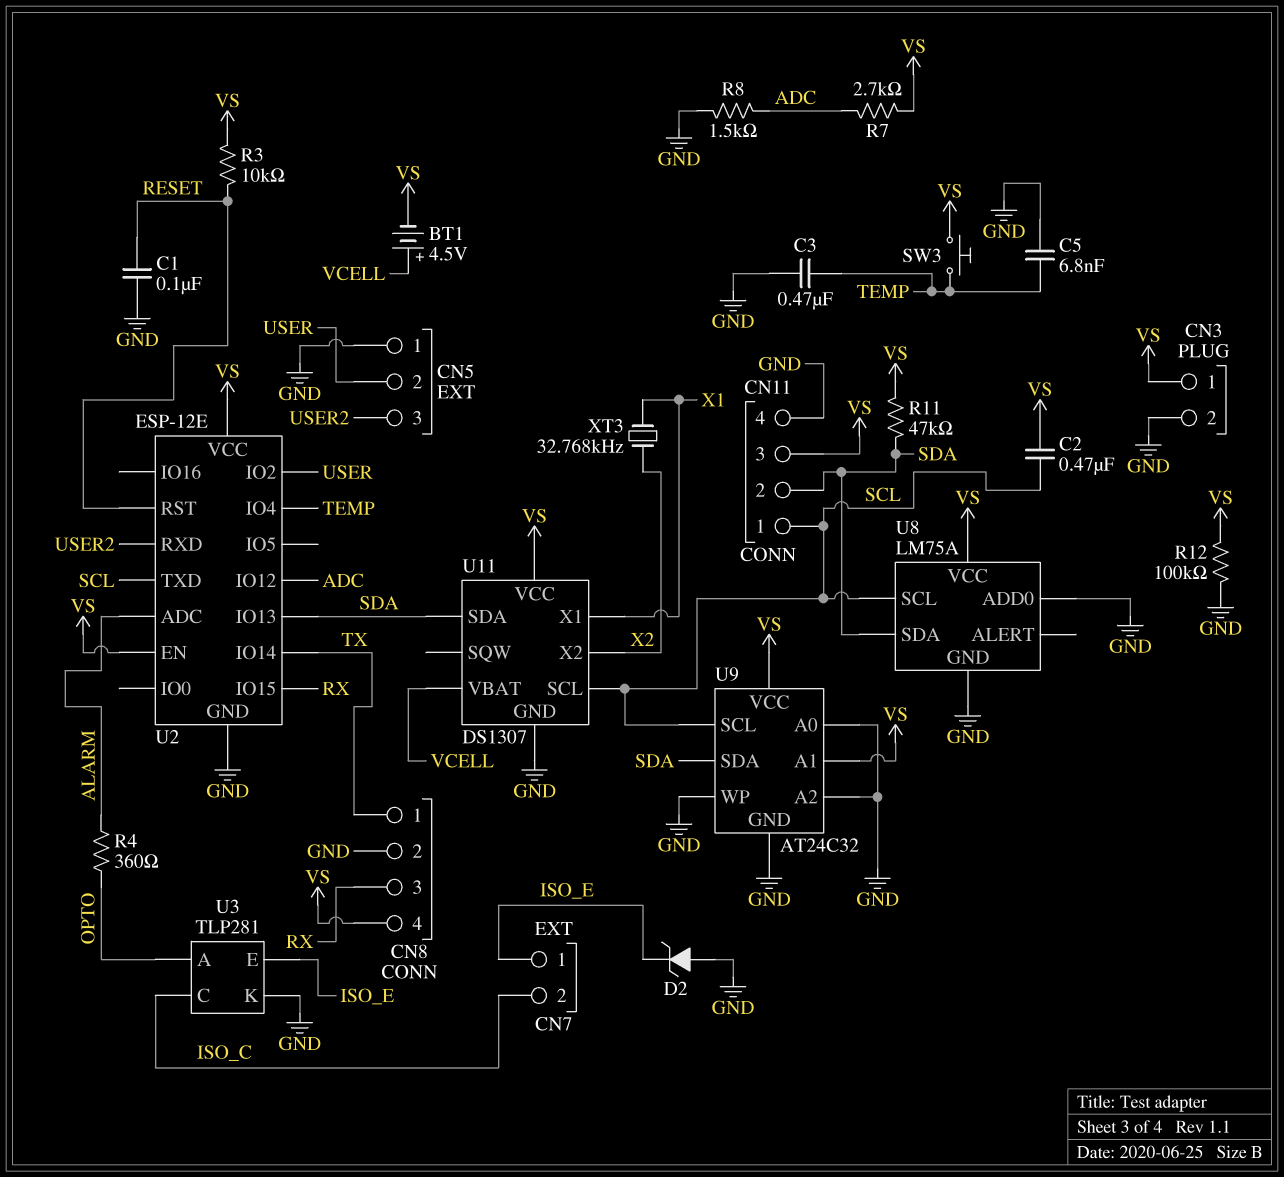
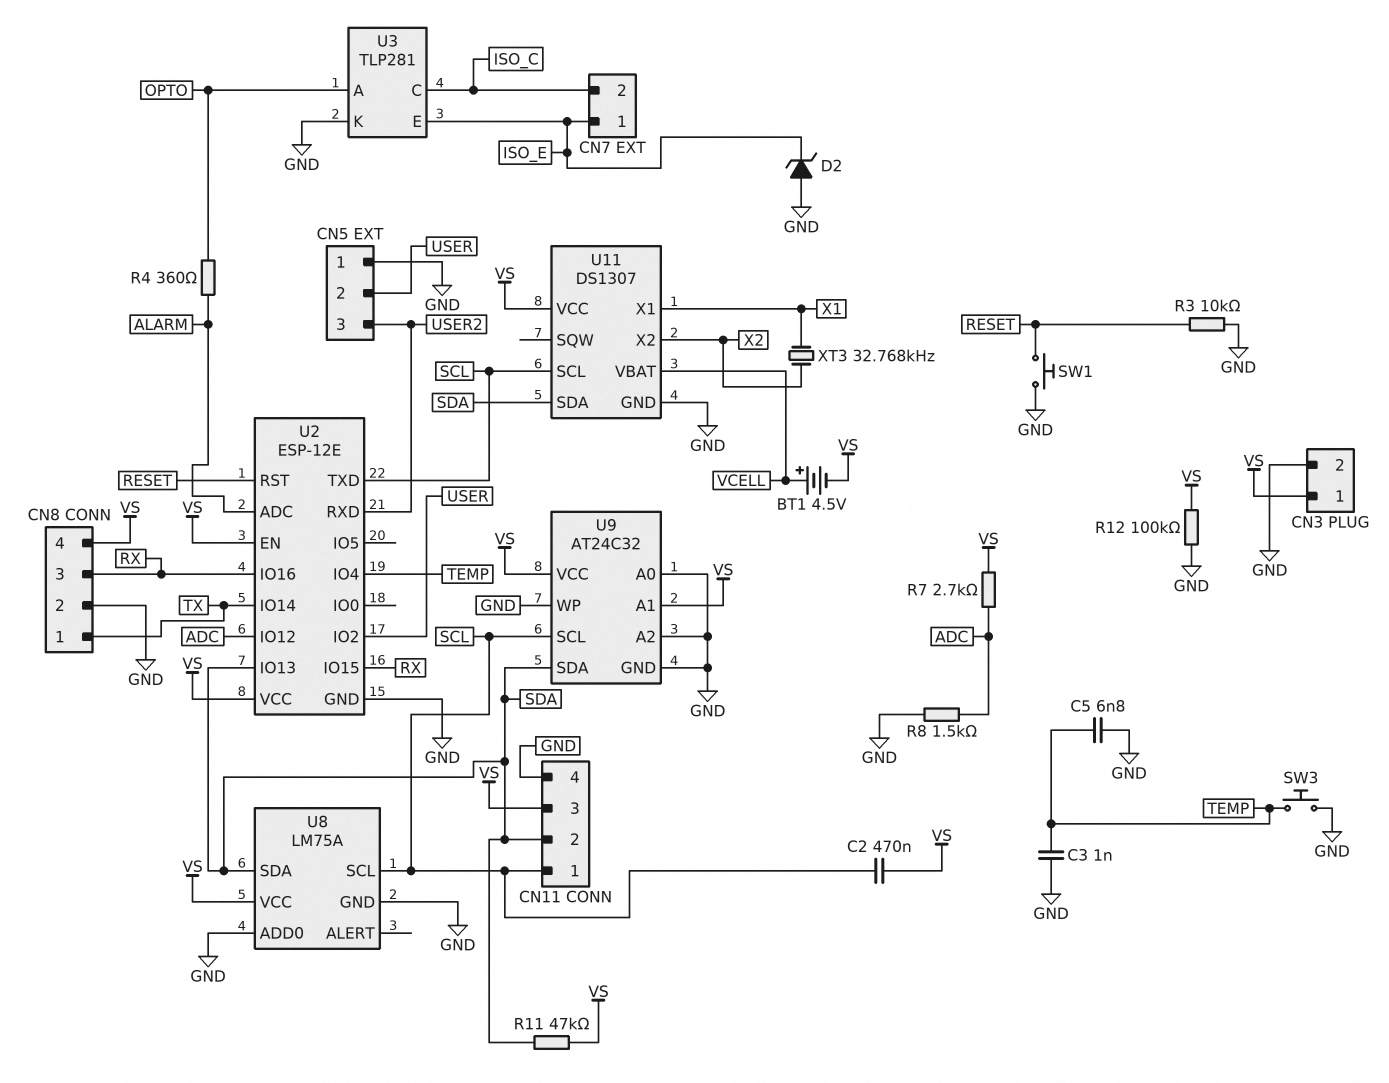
C1: 100nF (GND, RESET) -> none
C3: 470nF (GND, TEMP) -> 1nF (GND, TEMP)
R3: 10k (RESET, VS) -> 10k (GND, RESET)
SW1: none -> button (GND, RESET)
SW3: button (TEMP, VS) -> button (GND, TEMP)
U2 pin IO16: none -> RX

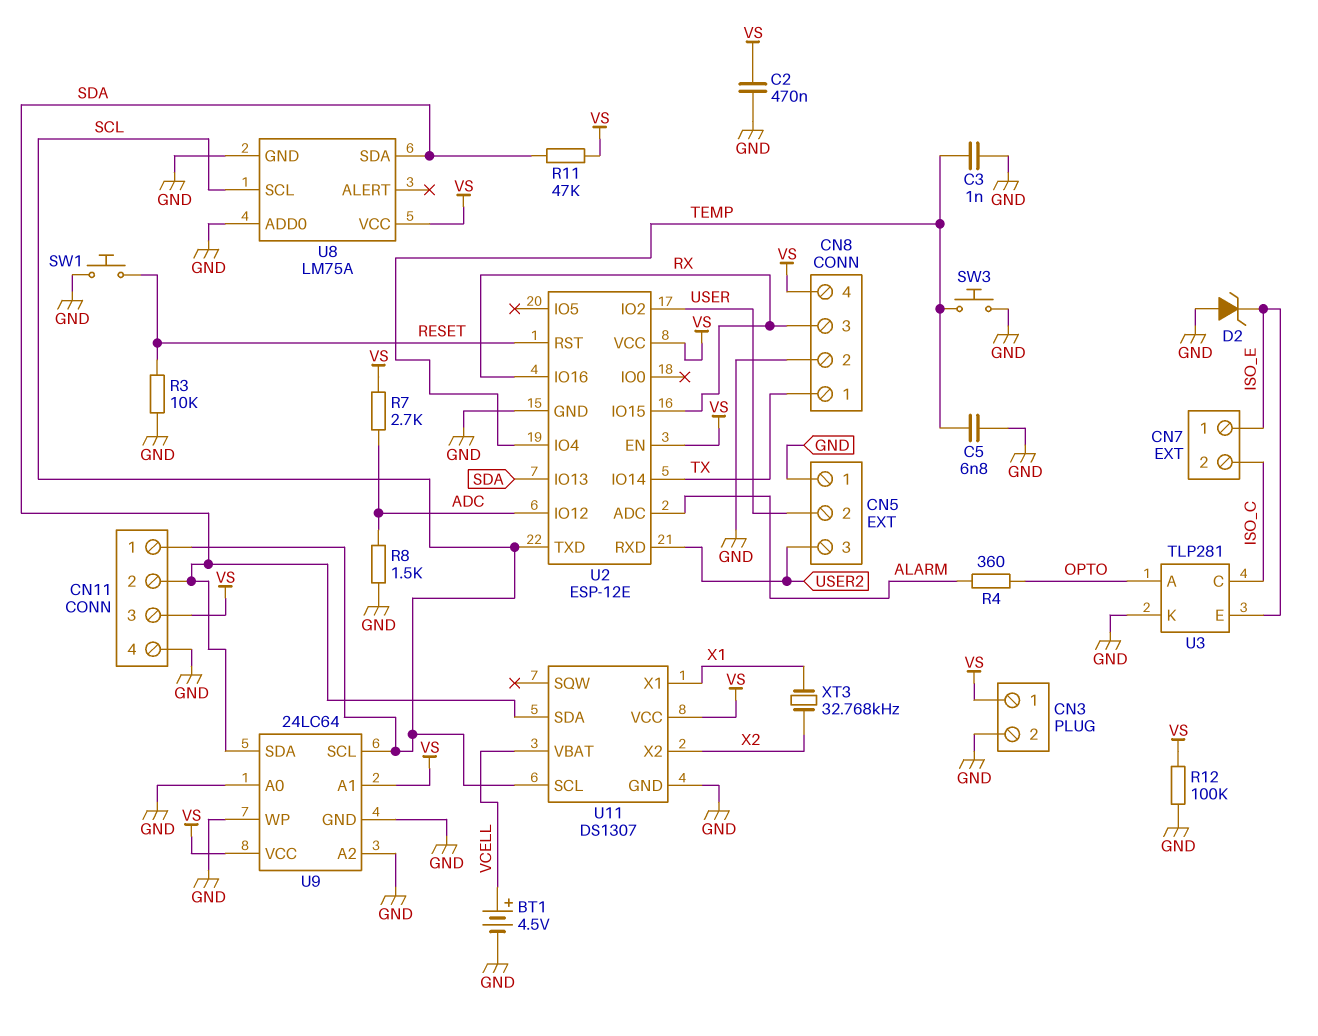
BT1: 4.5V (plus VCELL, minus VS) -> 4.5V (plus VCELL, minus GND)
C2: 470nF (SCL, VS) -> 470nF (GND, VS)
U9: AT24C32 -> 24LC64

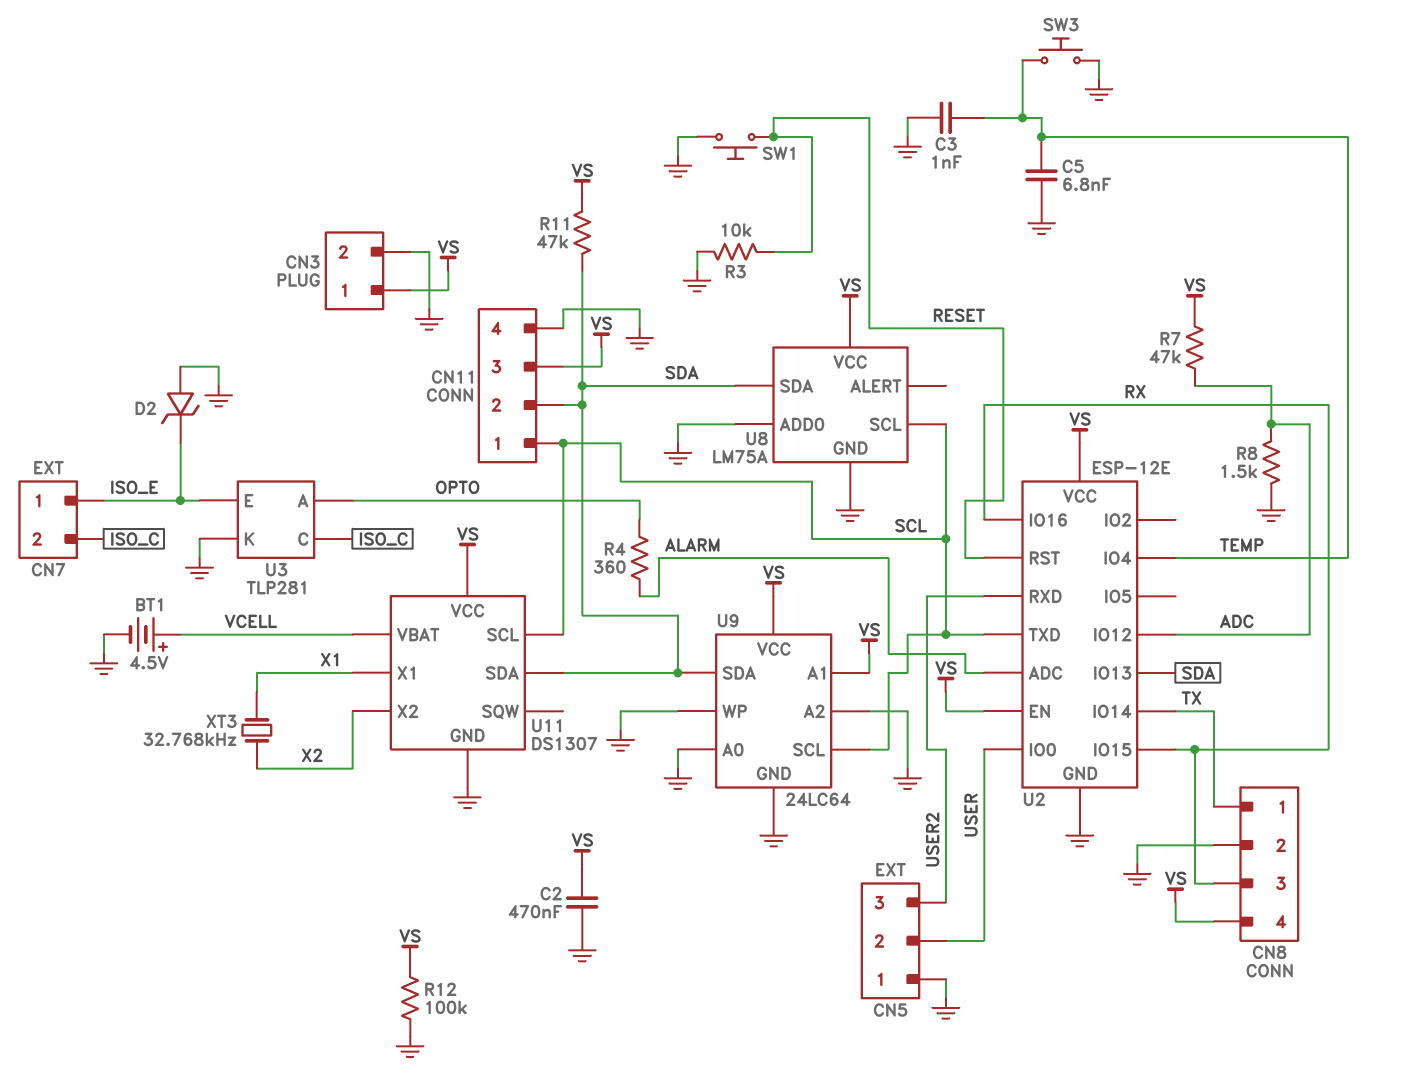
R7: 2.7k (ADC, VS) -> 47k (ADC, VS)
U2 pin IO0: none -> USER
U2 pin IO2: USER -> none

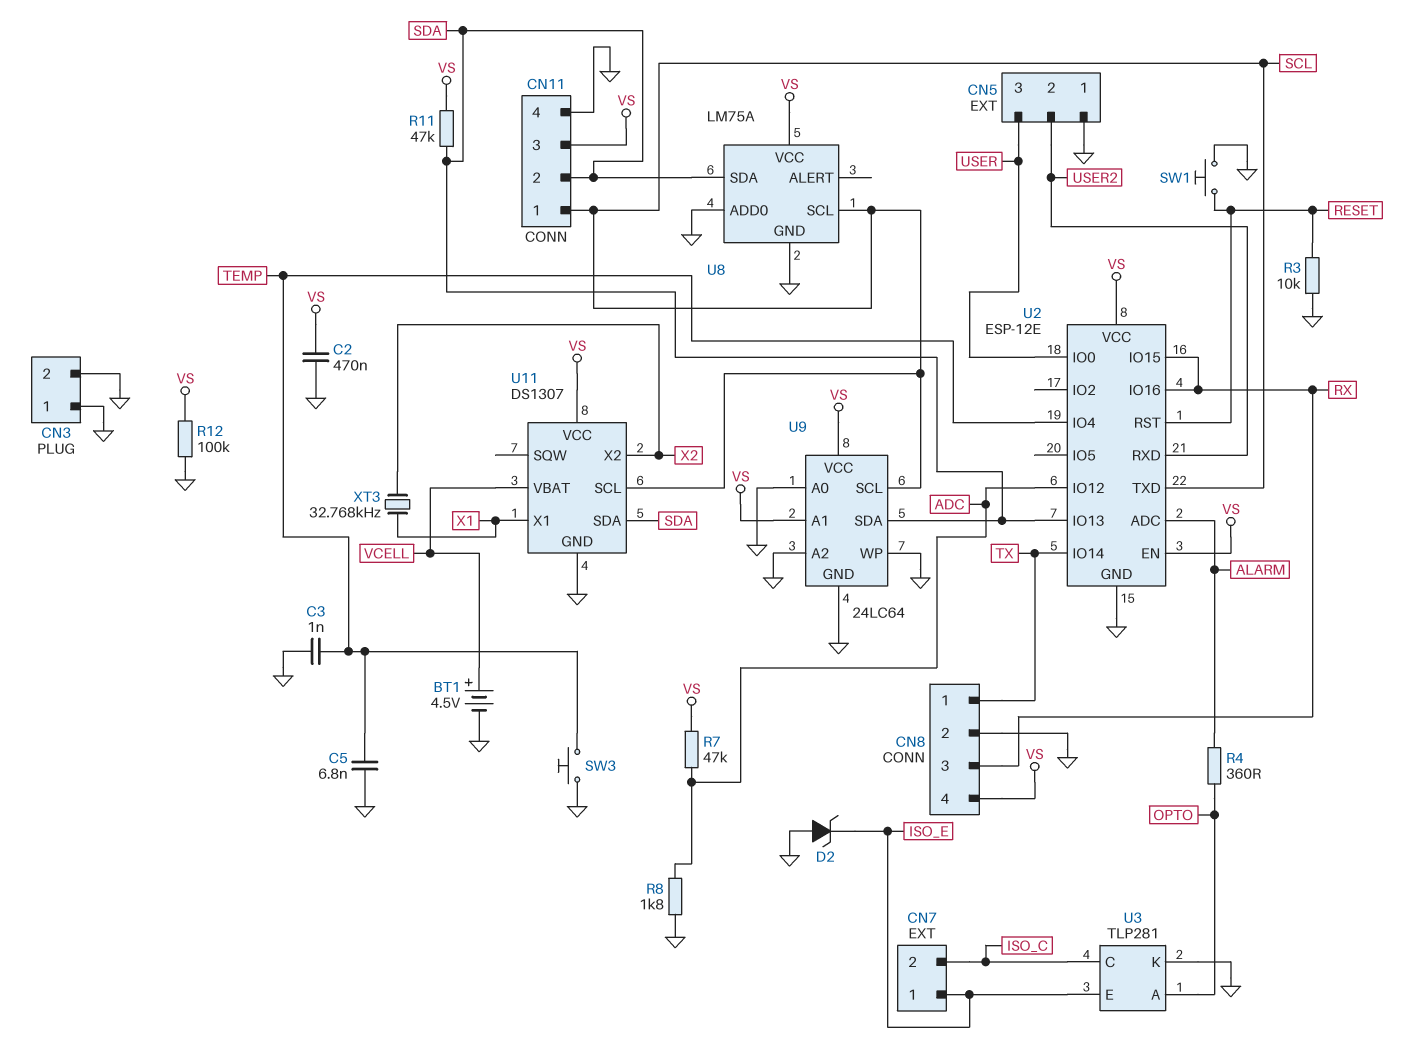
CN3 pin 1: VS -> GND
CN5 pin 2: USER -> USER2
CN5 pin 3: USER2 -> USER
R8: 1.5k (ADC, GND) -> 1.8k (ADC, GND)

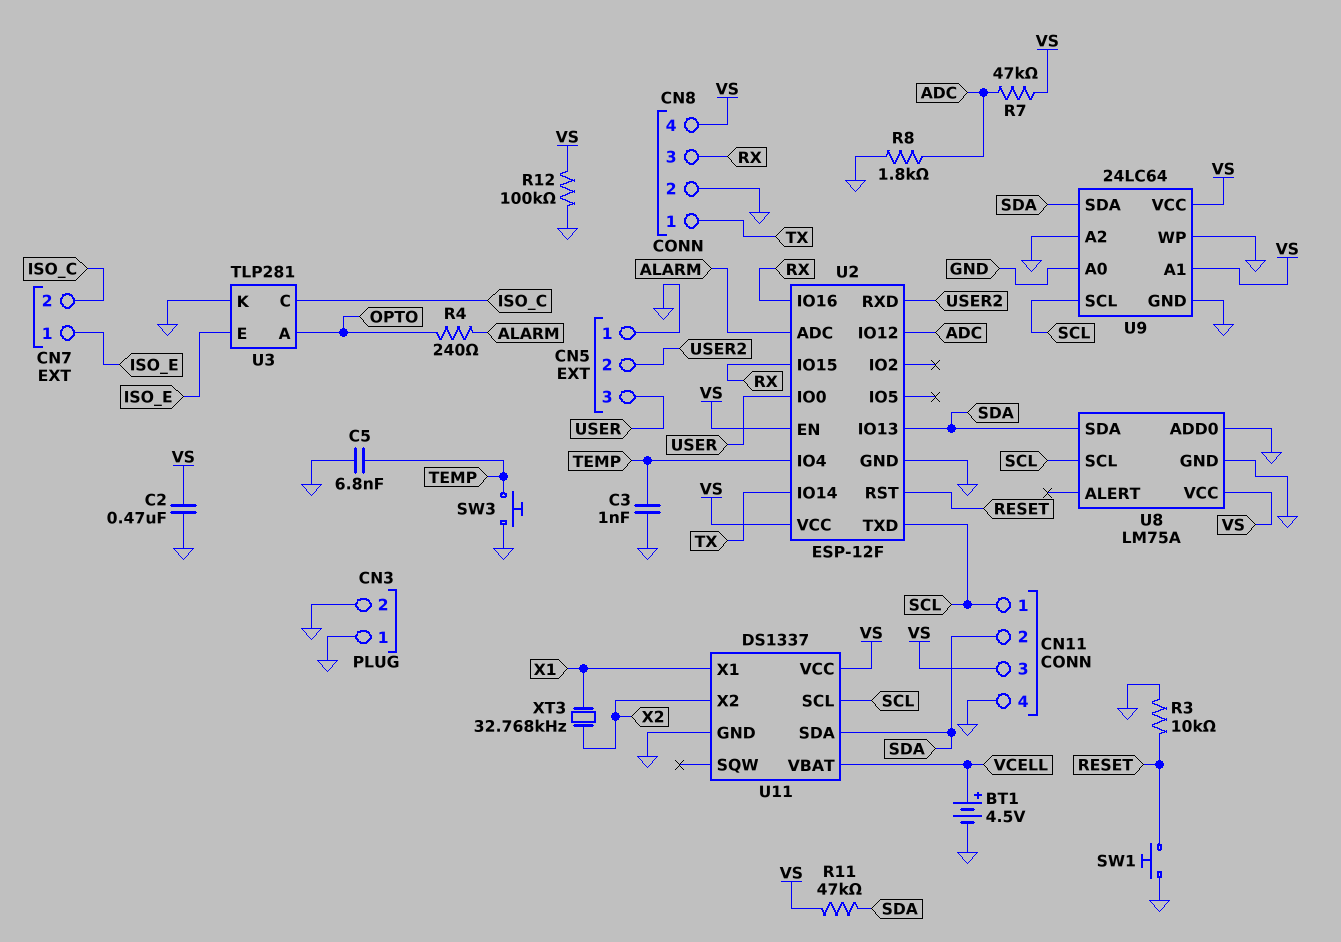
D2: zener (A GND, K ISO_E) -> none
R4: 360 (ALARM, OPTO) -> 240 (ALARM, OPTO)
U2: ESP-12E -> ESP-12F
U11: DS1307 -> DS1337

